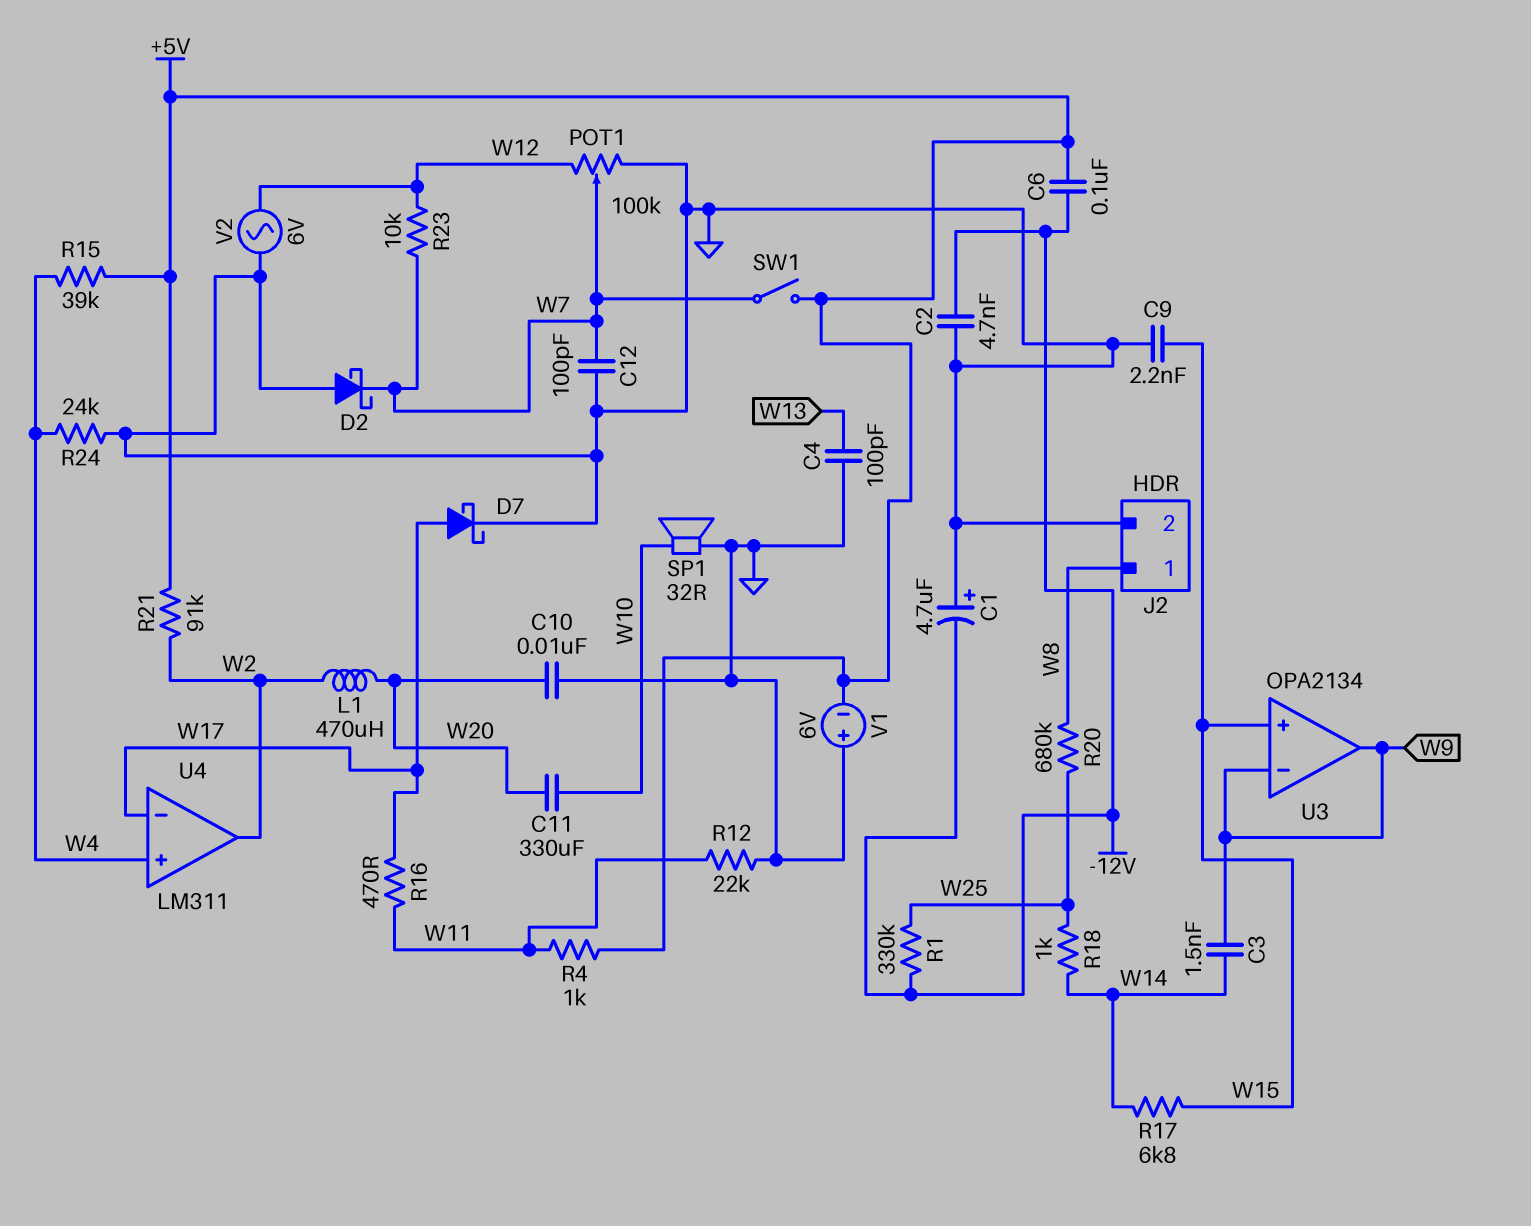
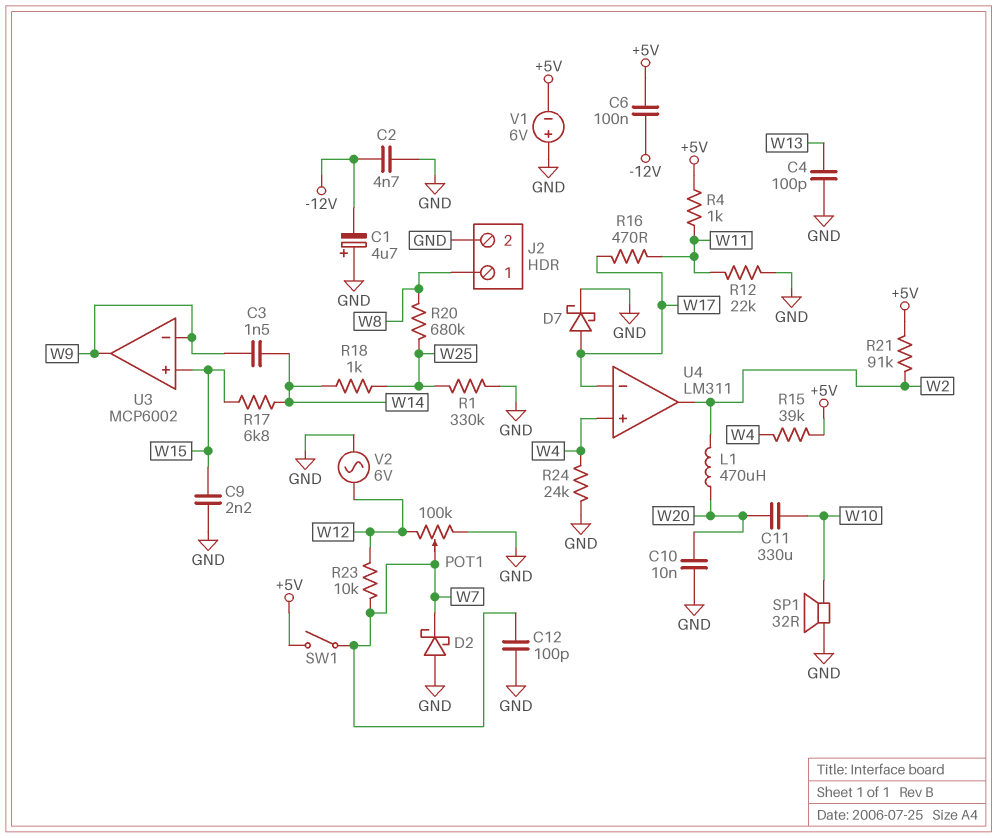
R1: 330k (-12V, W25) -> 330k (GND, W25)
U3: OPA2134 -> MCP6002

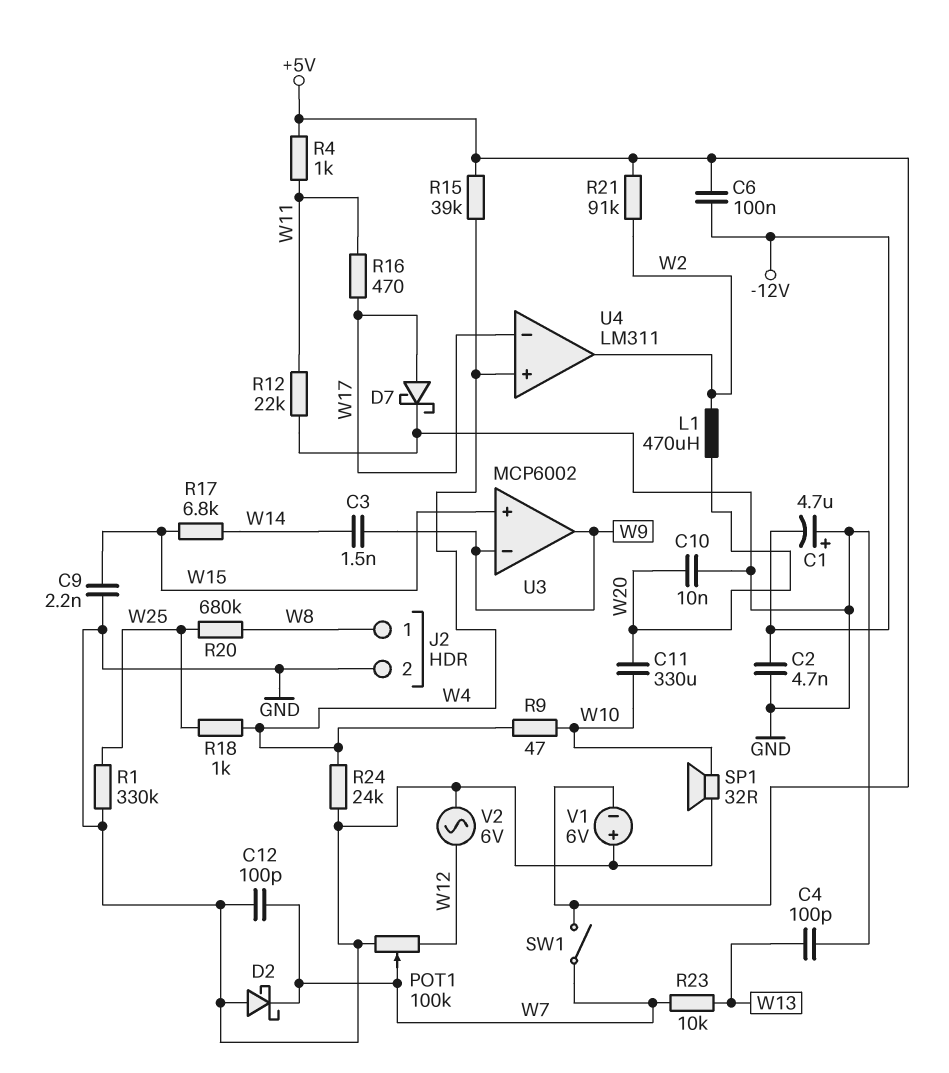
R9: none -> 47 (W4, W10)
R18: 1k (W14, W25) -> 1k (W4, W25)
R23: 10k (W7, W12) -> 10k (W7, W13)

